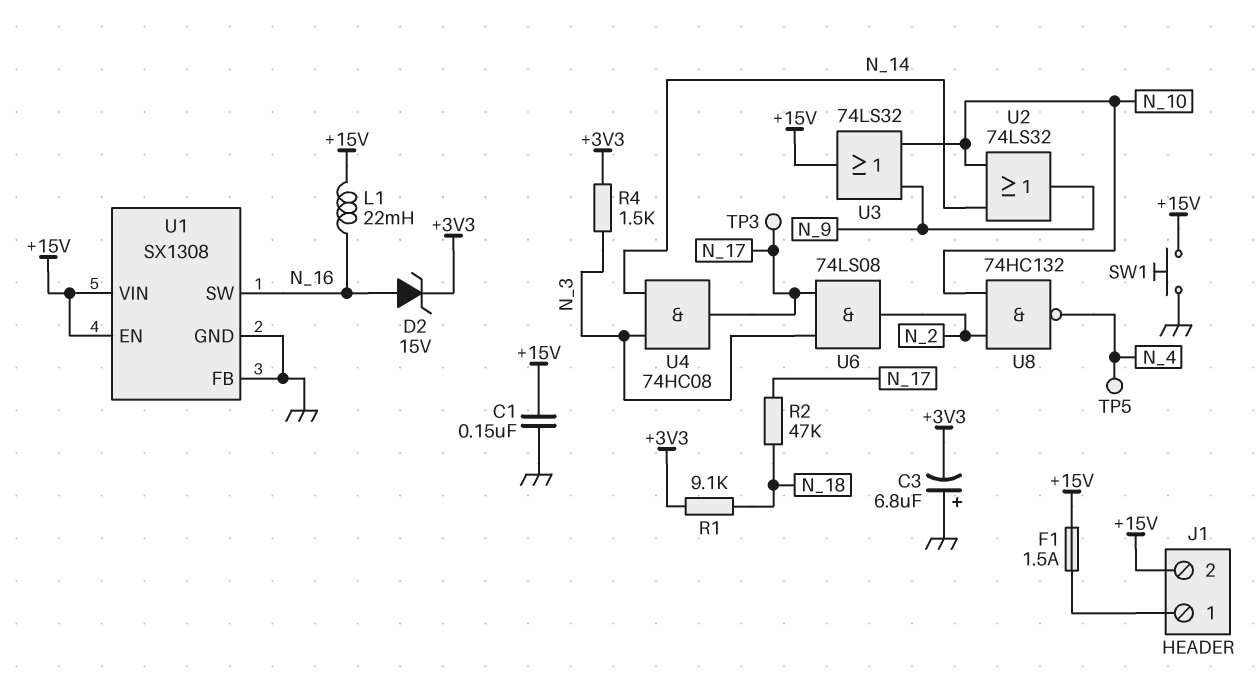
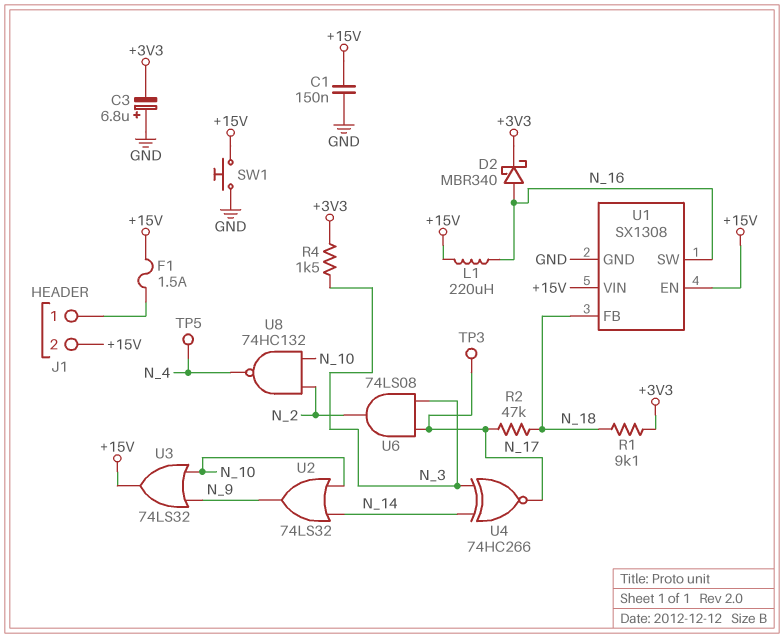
D2: zener 15V (A N_16, K +3V3) -> schottky MBR340 (A N_16, K +3V3)
L1: 22mH (+15V, N_16) -> 220uH (+15V, N_16)
U1 pin FB: GND -> N_18
U4: AND 74HC08 (in N_3, in N_14, out N_17) -> XNOR 74HC266 (in N_3, in N_14, out N_17)

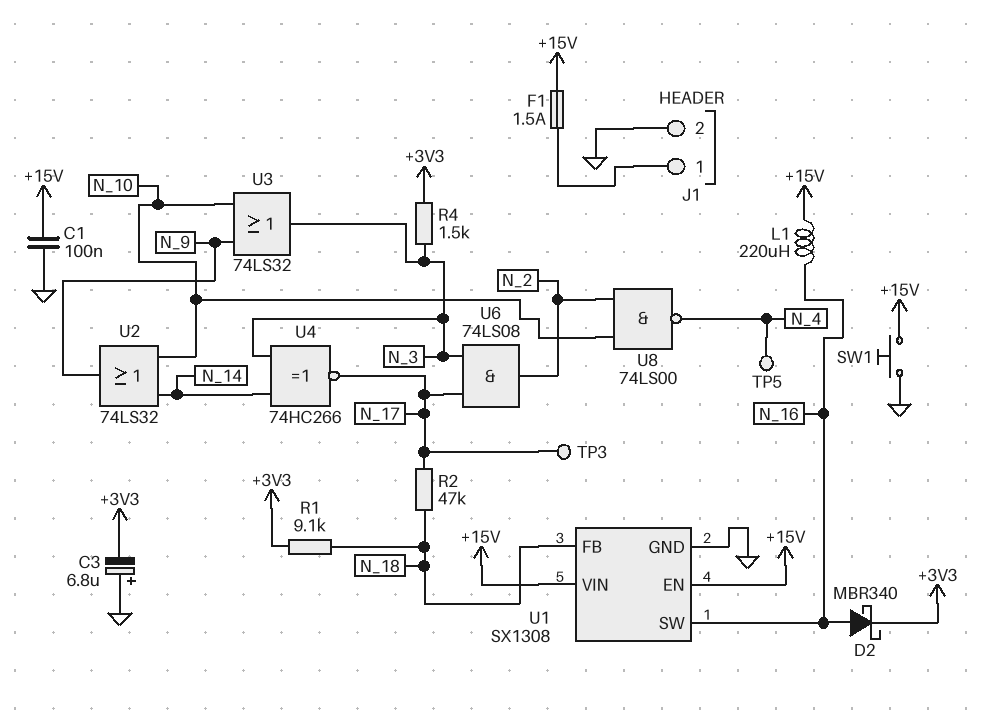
C1: 150nF (+15V, GND) -> 100nF (+15V, GND)
J1 pin 2: +15V -> GND
U3: OR 74LS32 (in N_9, in N_10, out +15V) -> OR 74LS32 (in N_9, in N_10, out N_3)
U8: NAND 74HC132 (in N_2, in N_10, out N_4) -> NAND 74LS00 (in N_2, in N_10, out N_4)

